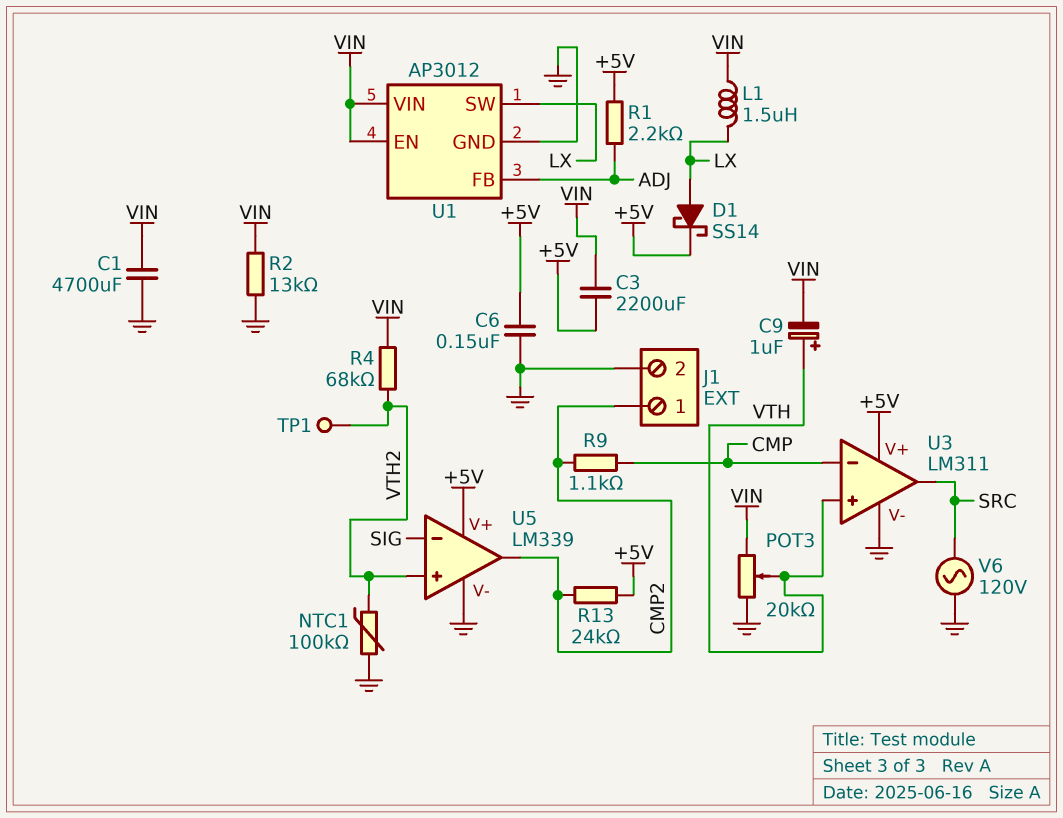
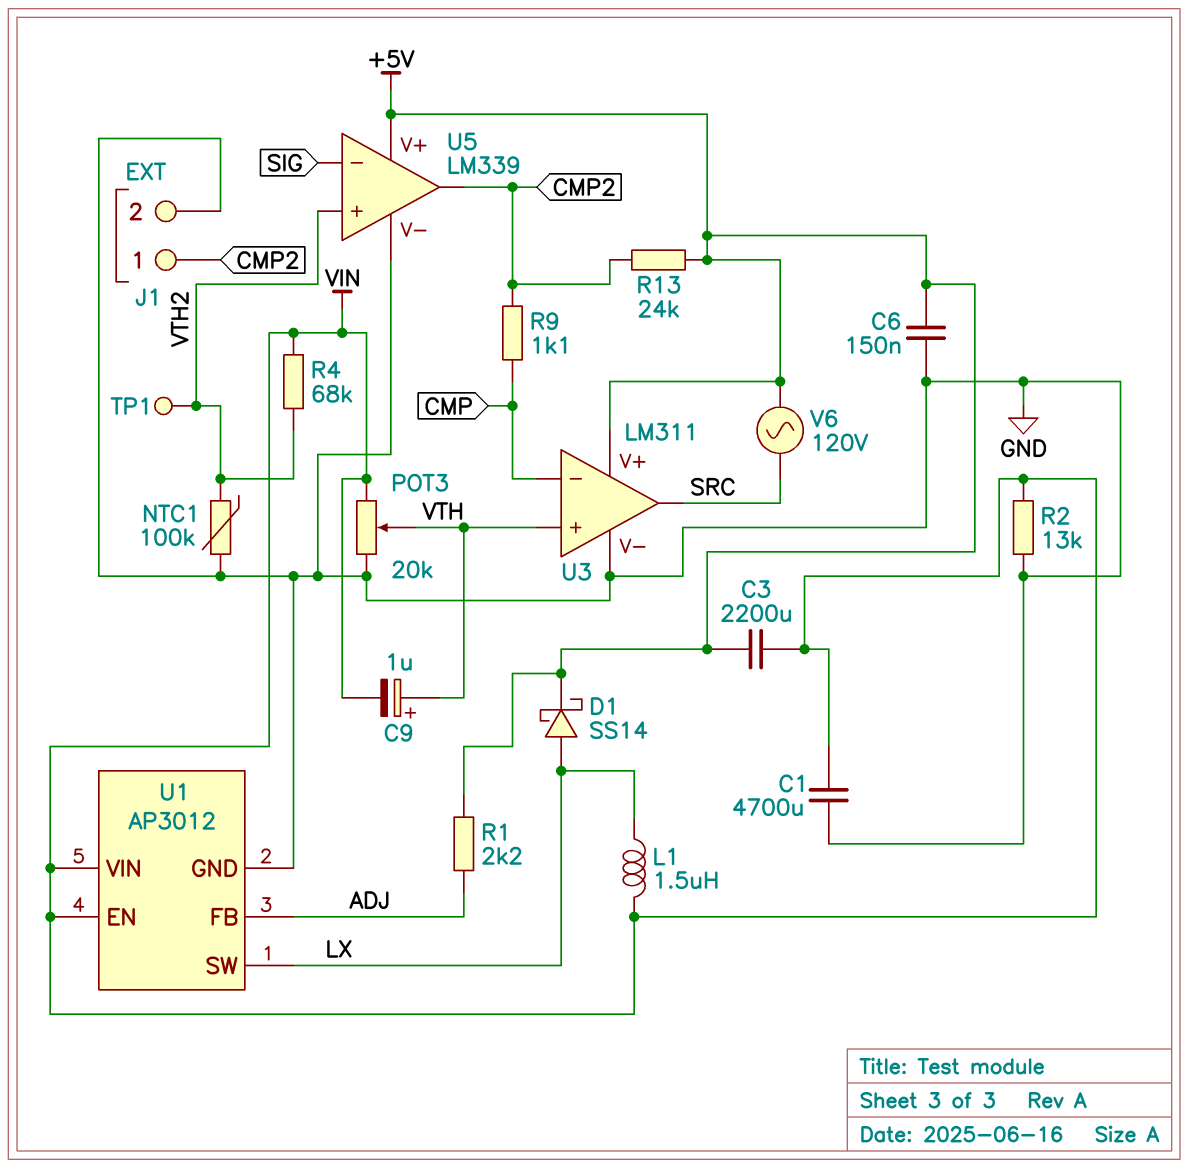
V6: AC 120V (GND, SRC) -> AC 120V (+5V, SRC)

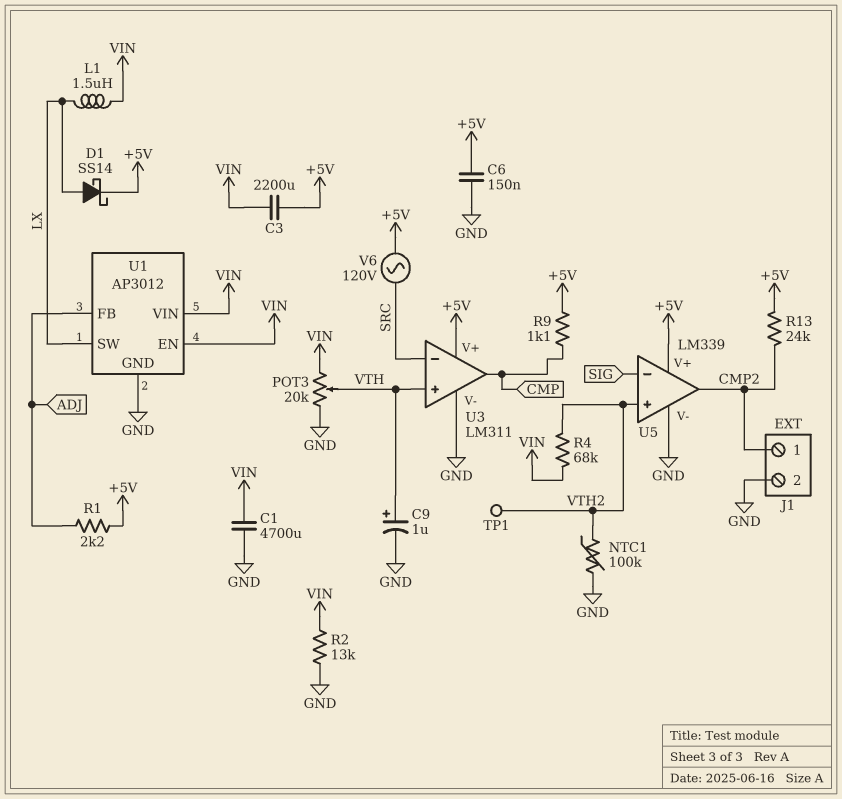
C9: 1uF (plus VTH, minus VIN) -> 1uF (plus VTH, minus GND)
R9: 1.1k (CMP, CMP2) -> 1.1k (+5V, CMP)
U3 pin in-: CMP -> SRC
U3 pin out: SRC -> CMP

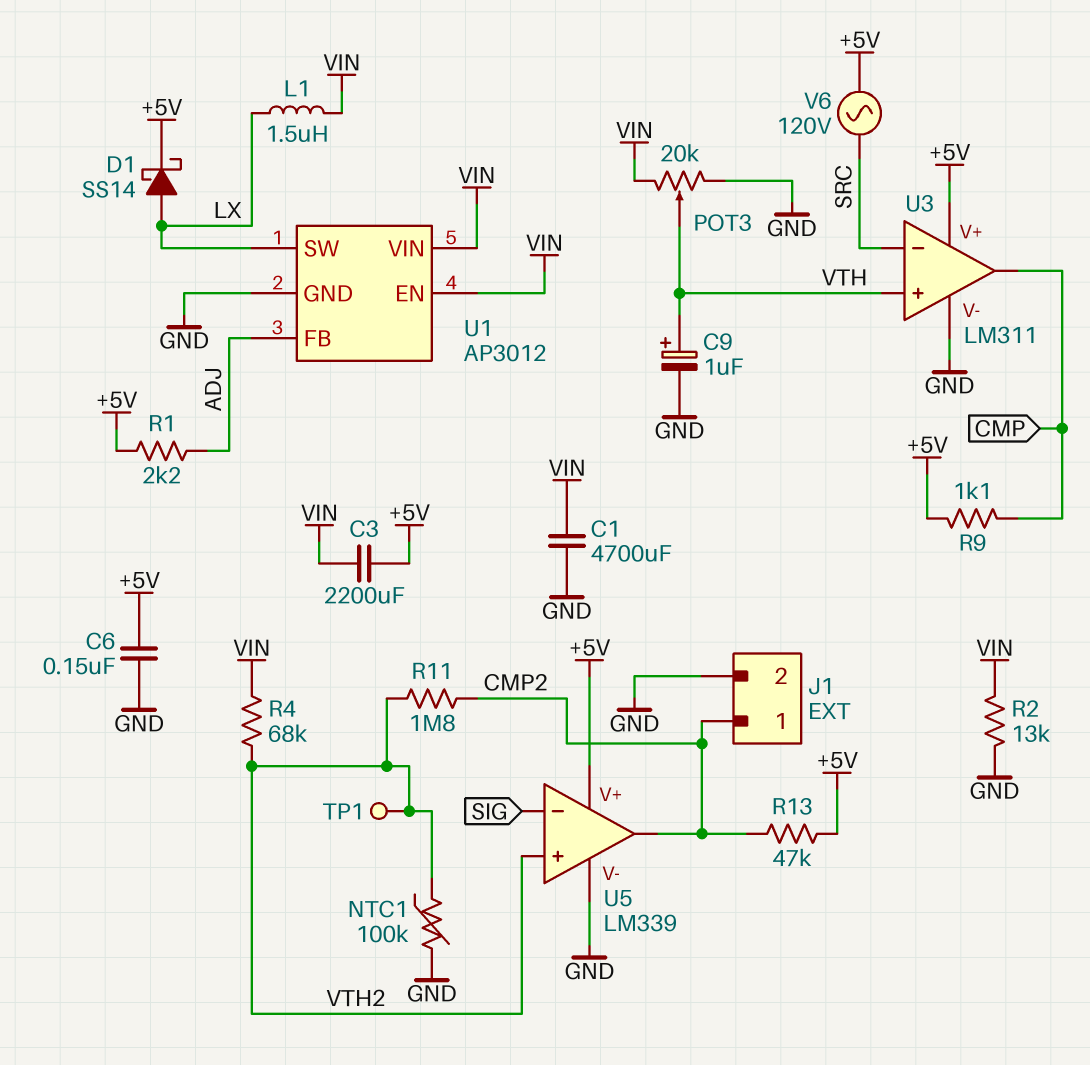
R11: none -> 1.8M (CMP2, VTH2)
R13: 24k (+5V, CMP2) -> 47k (+5V, CMP2)

